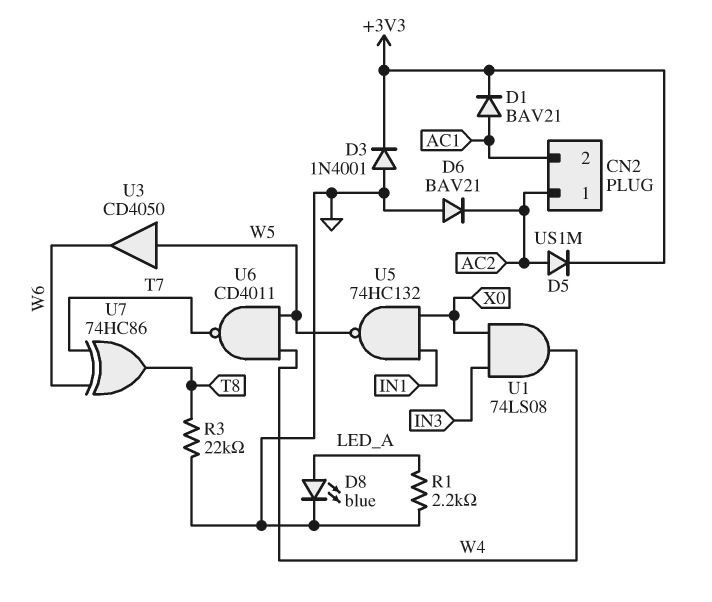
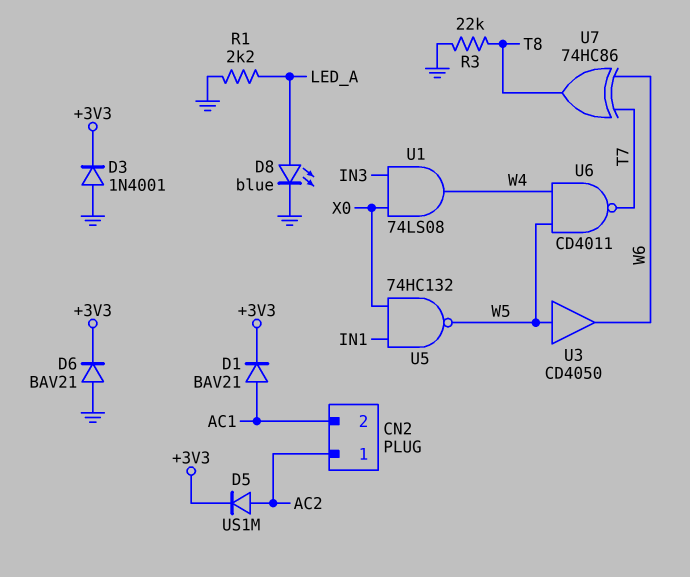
D6: diode BAV21 (A GND, K AC2) -> diode BAV21 (A GND, K +3V3)

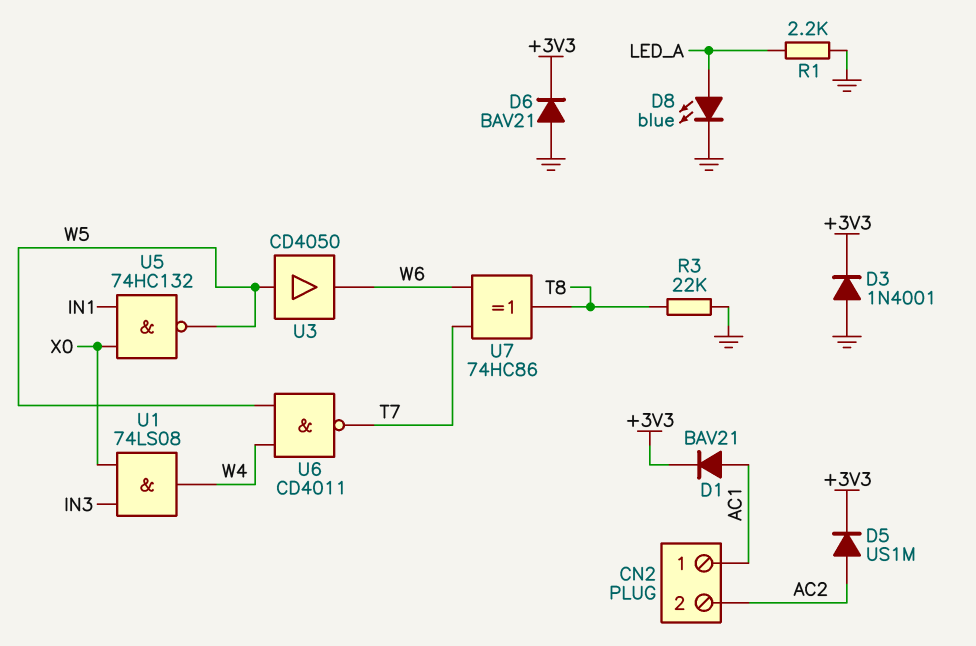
CN2 pin 1: AC2 -> AC1
CN2 pin 2: AC1 -> AC2

